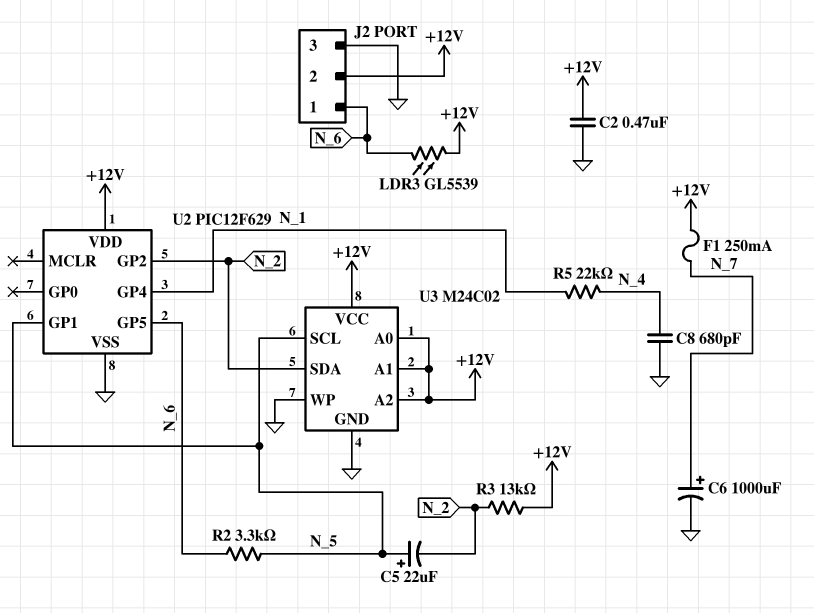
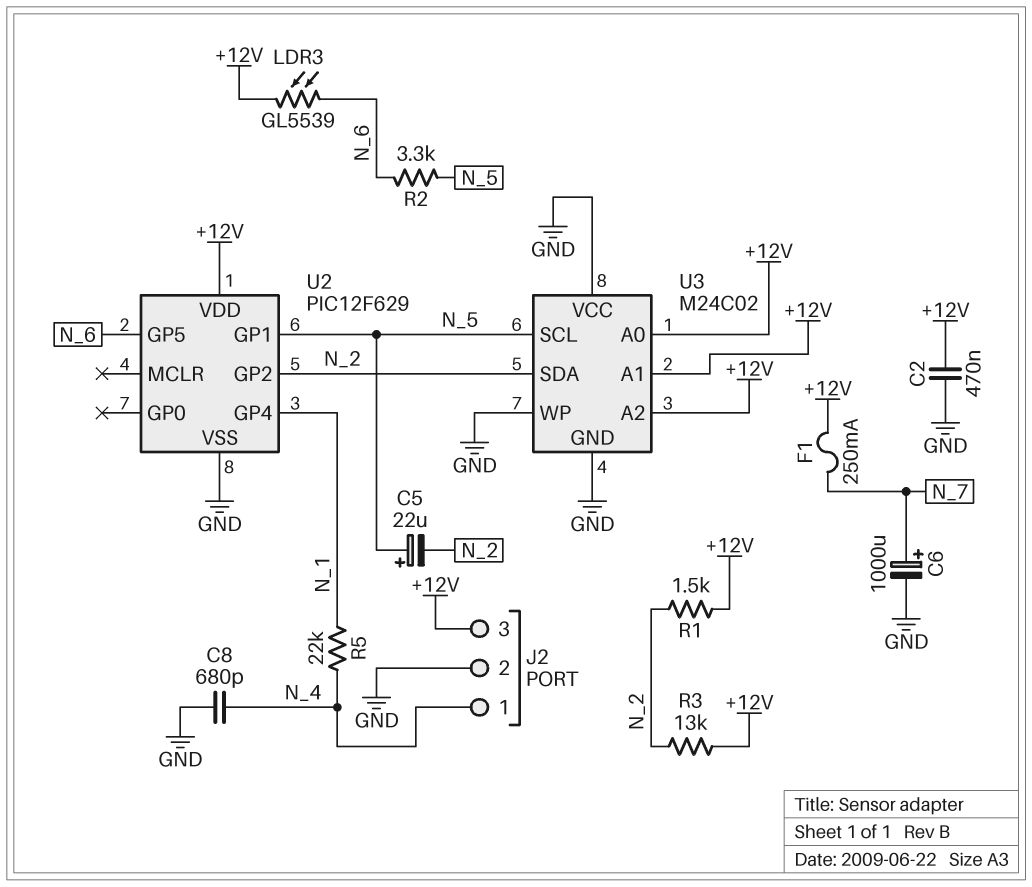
J2 pin 1: N_6 -> N_4
J2 pin 2: +12V -> GND
J2 pin 3: GND -> +12V
R1: none -> 1.5k (+12V, N_2)
U3 pin VCC: +12V -> GND

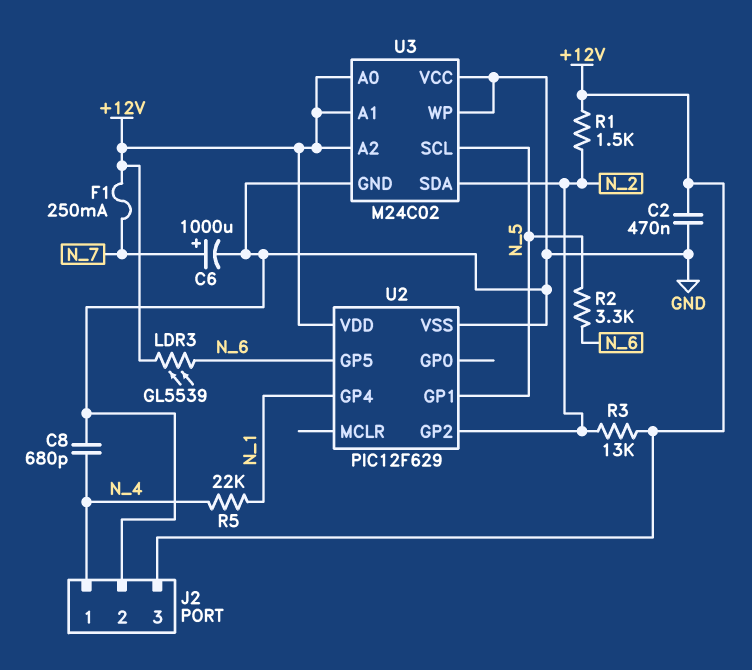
C5: 22uF (plus N_5, minus N_2) -> none

